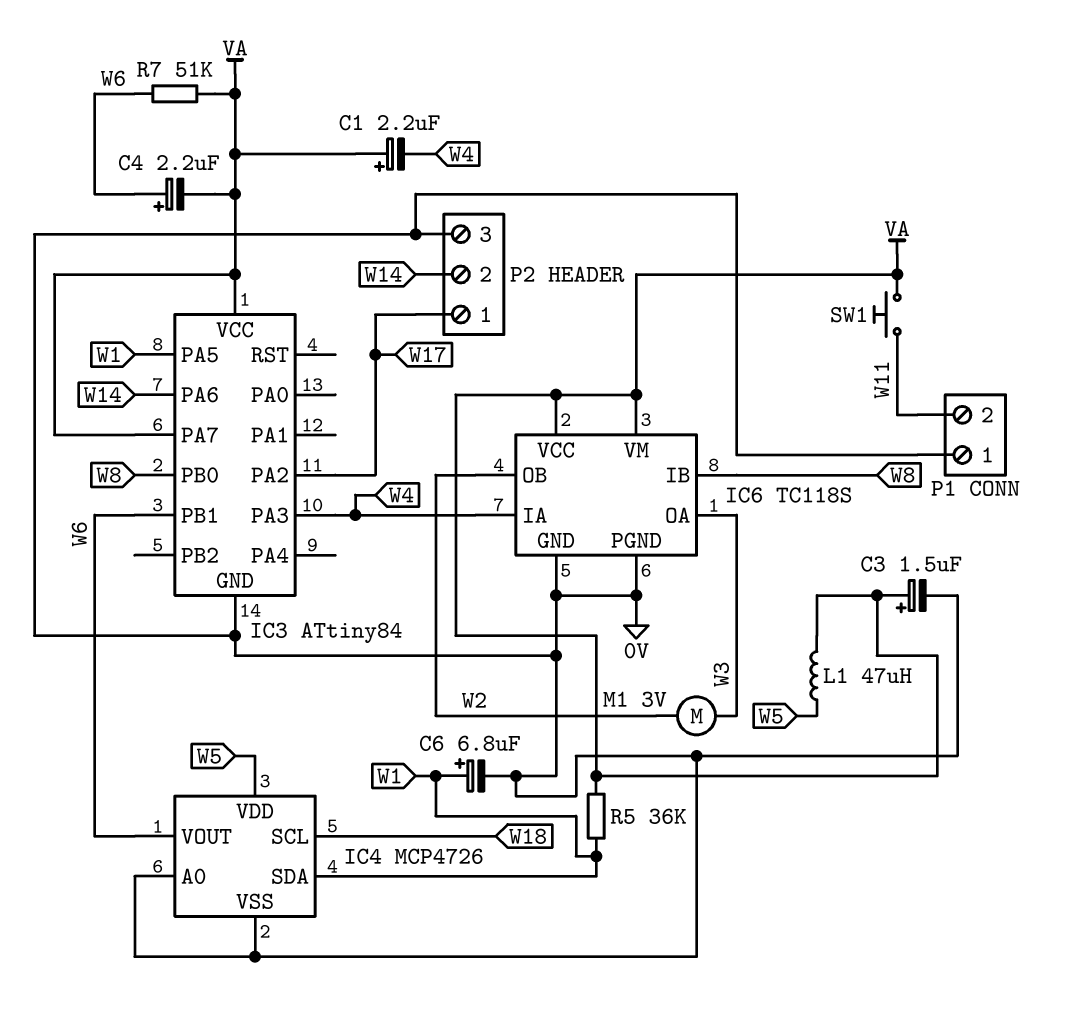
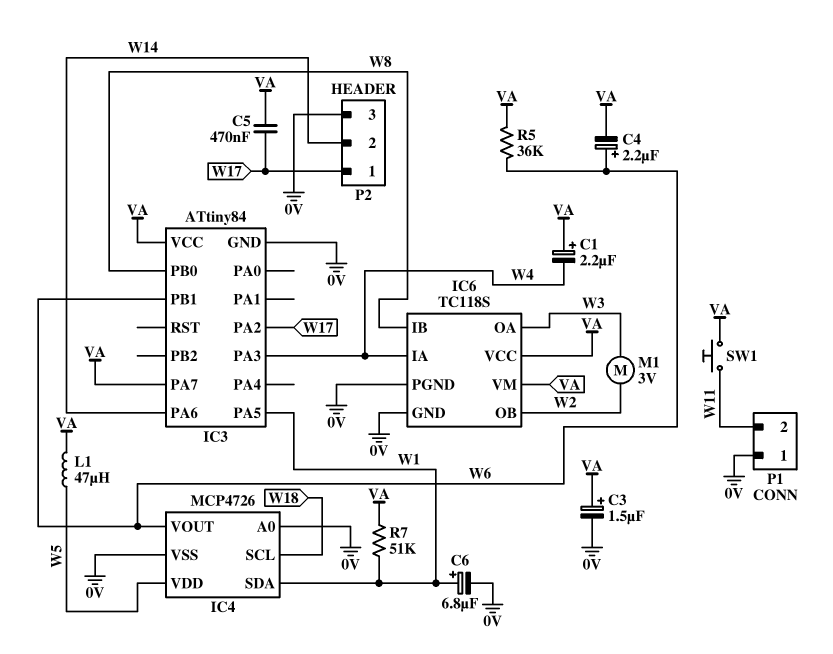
C5: none -> 470nF (VA, W17)
R5: 36k (VA, W1) -> 36k (VA, W6)
R7: 51k (VA, W6) -> 51k (VA, W1)

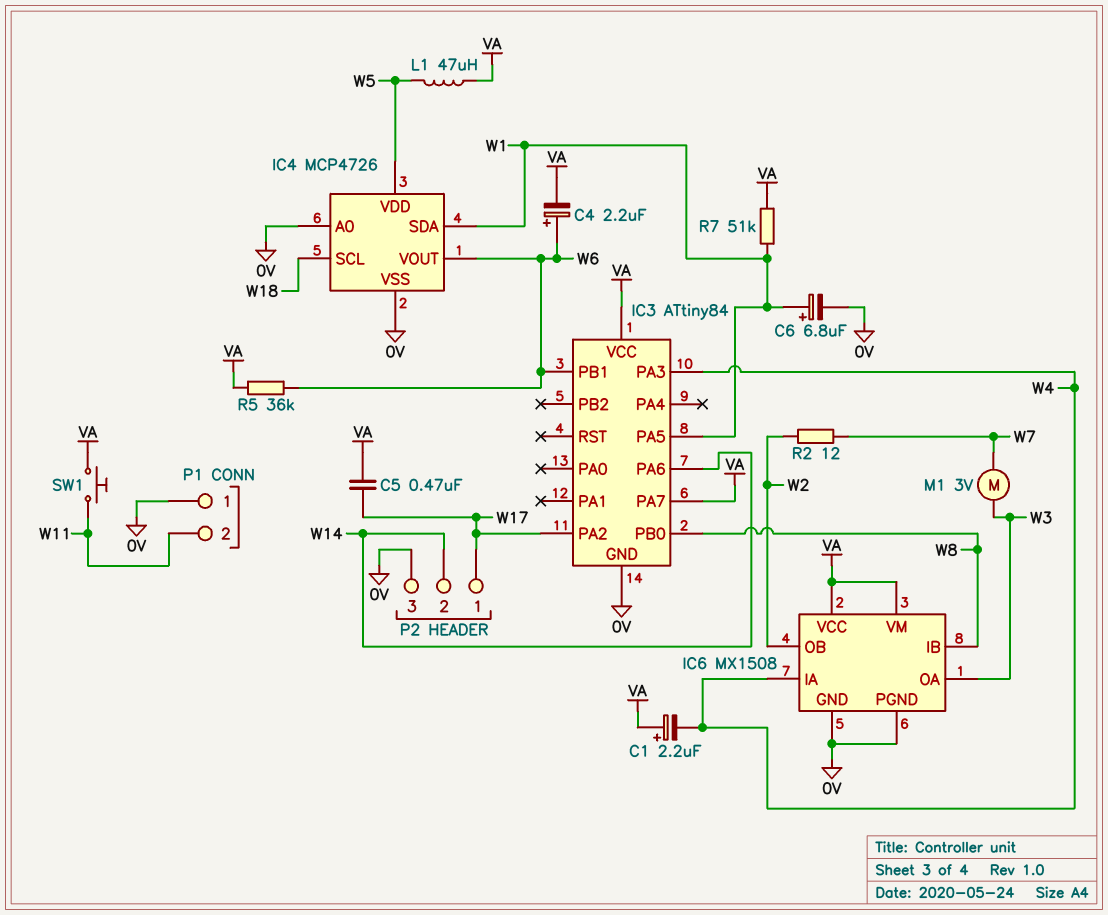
C3: 1.5uF (plus VA, minus 0V) -> none
IC6: TC118S -> MX1508
M1: motor 3V (W2, W3) -> motor 3V (W3, W7)
R2: none -> 12 (W2, W7)

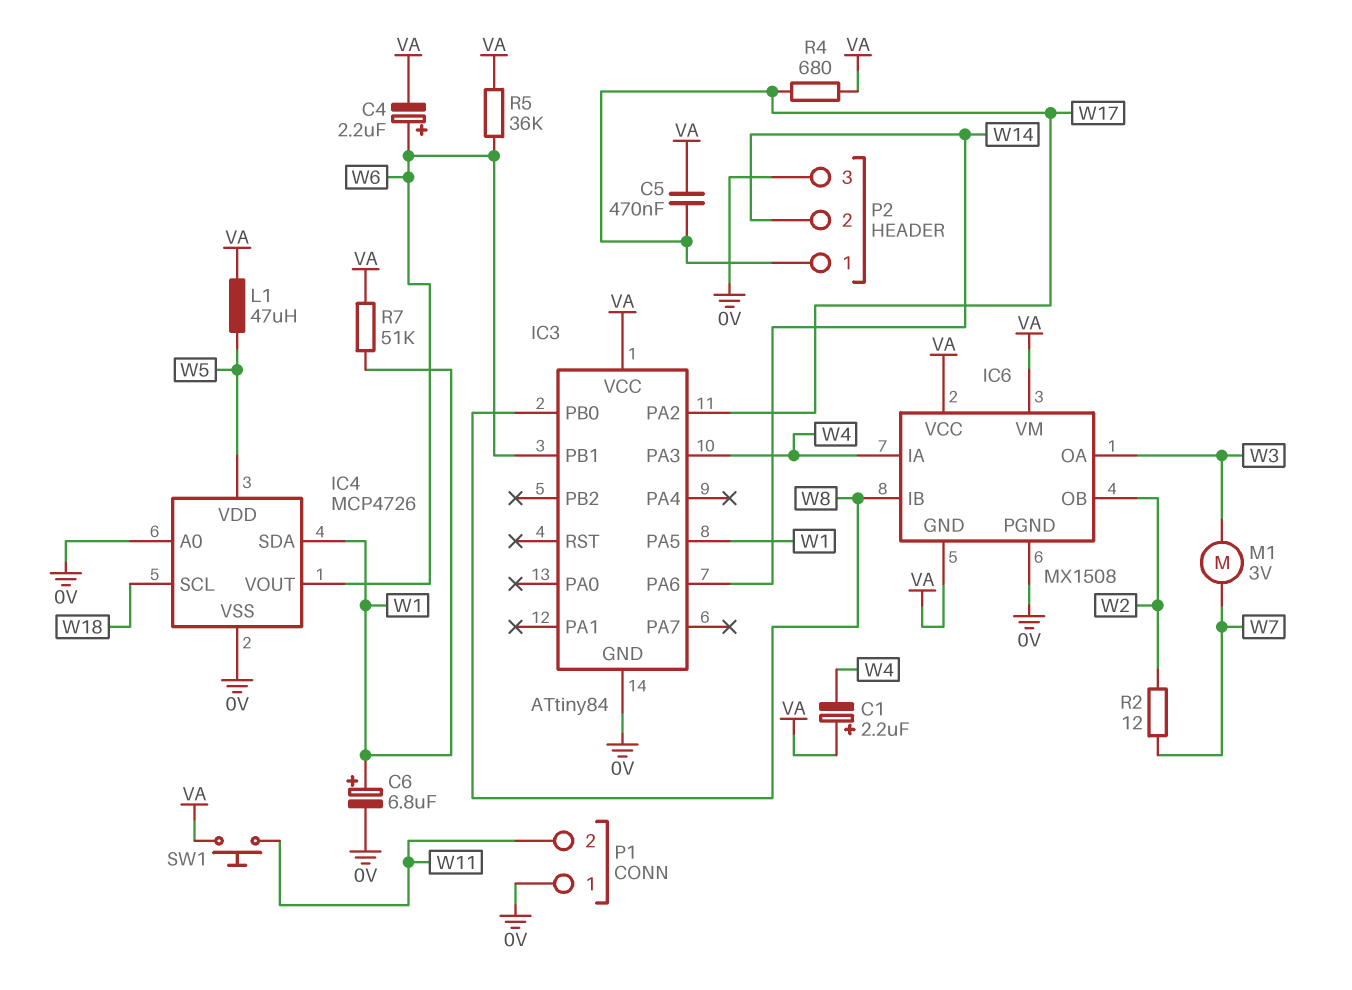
IC3 pin PA7: VA -> none
IC6 pin GND: 0V -> VA
R4: none -> 680 (VA, W17)

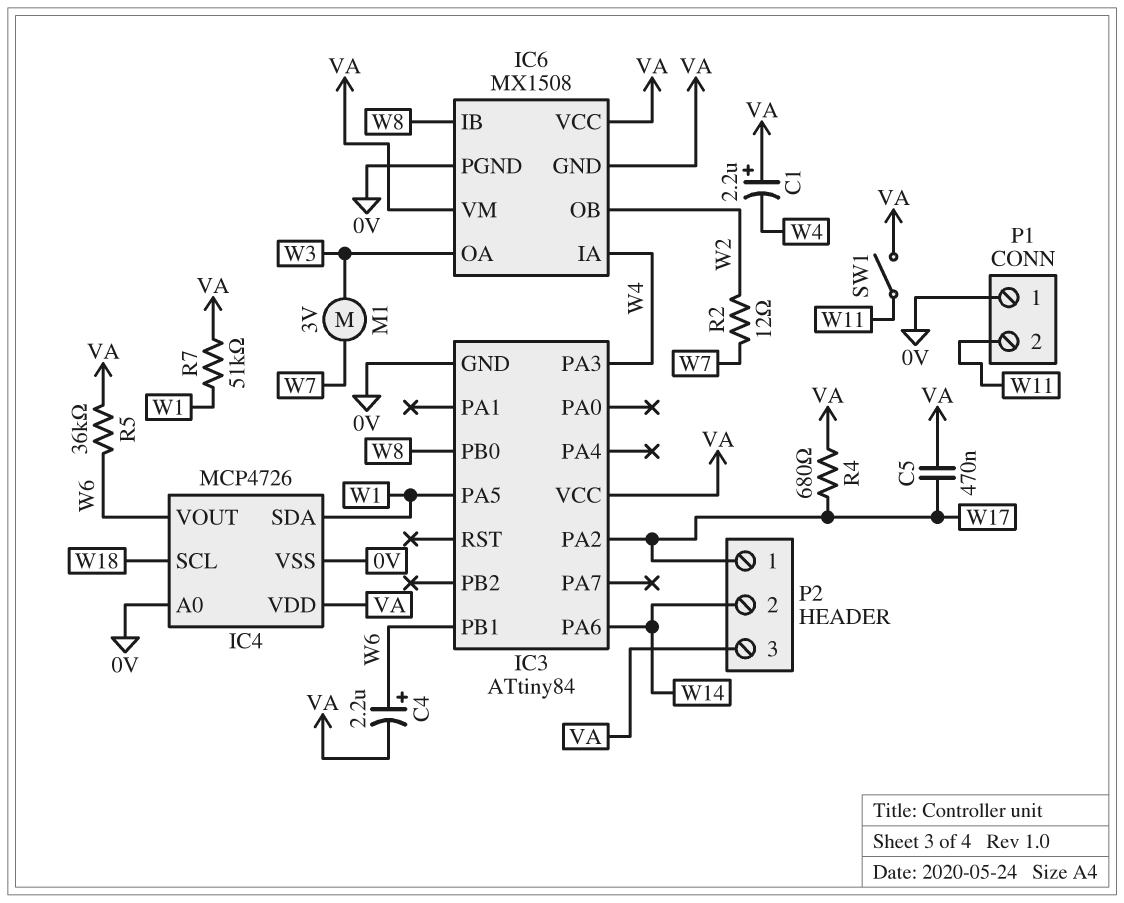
C6: 6.8uF (plus W1, minus 0V) -> none
IC4 pin VDD: W5 -> VA
L1: 47uH (VA, W5) -> none
P2 pin 3: 0V -> VA
SW1: button (VA, W11) -> switch (VA, W11)

